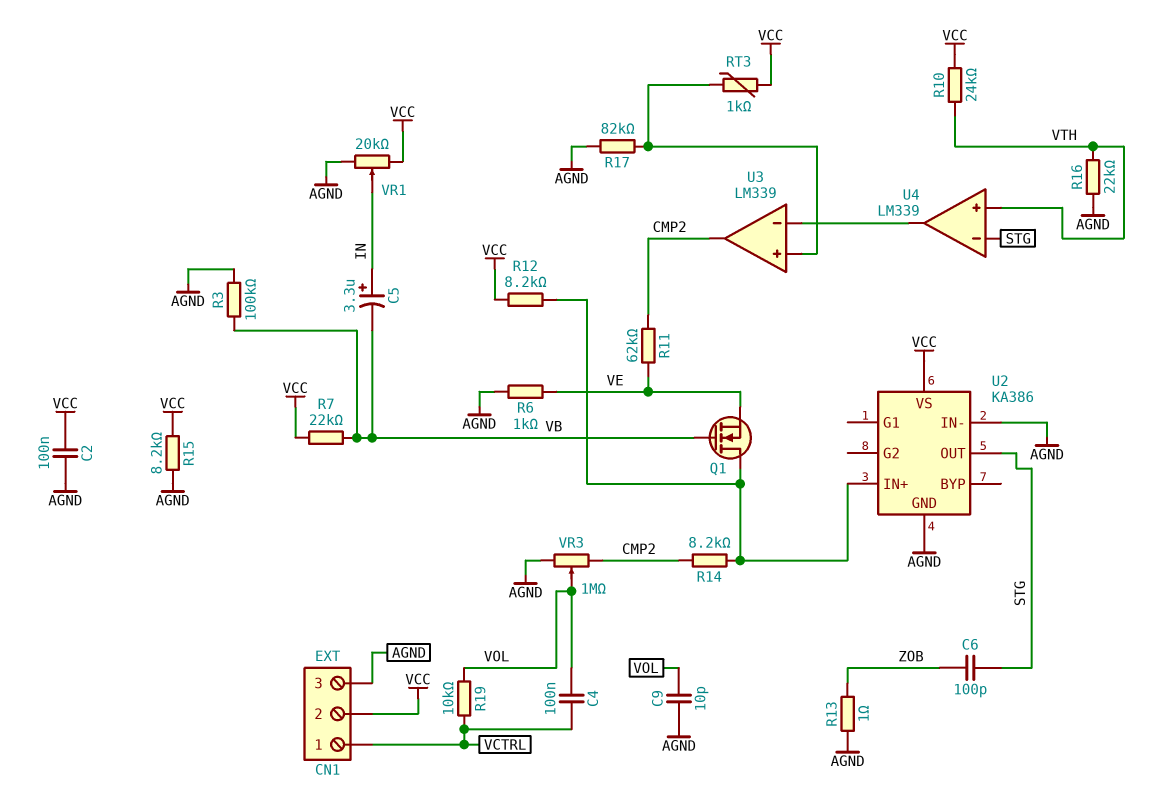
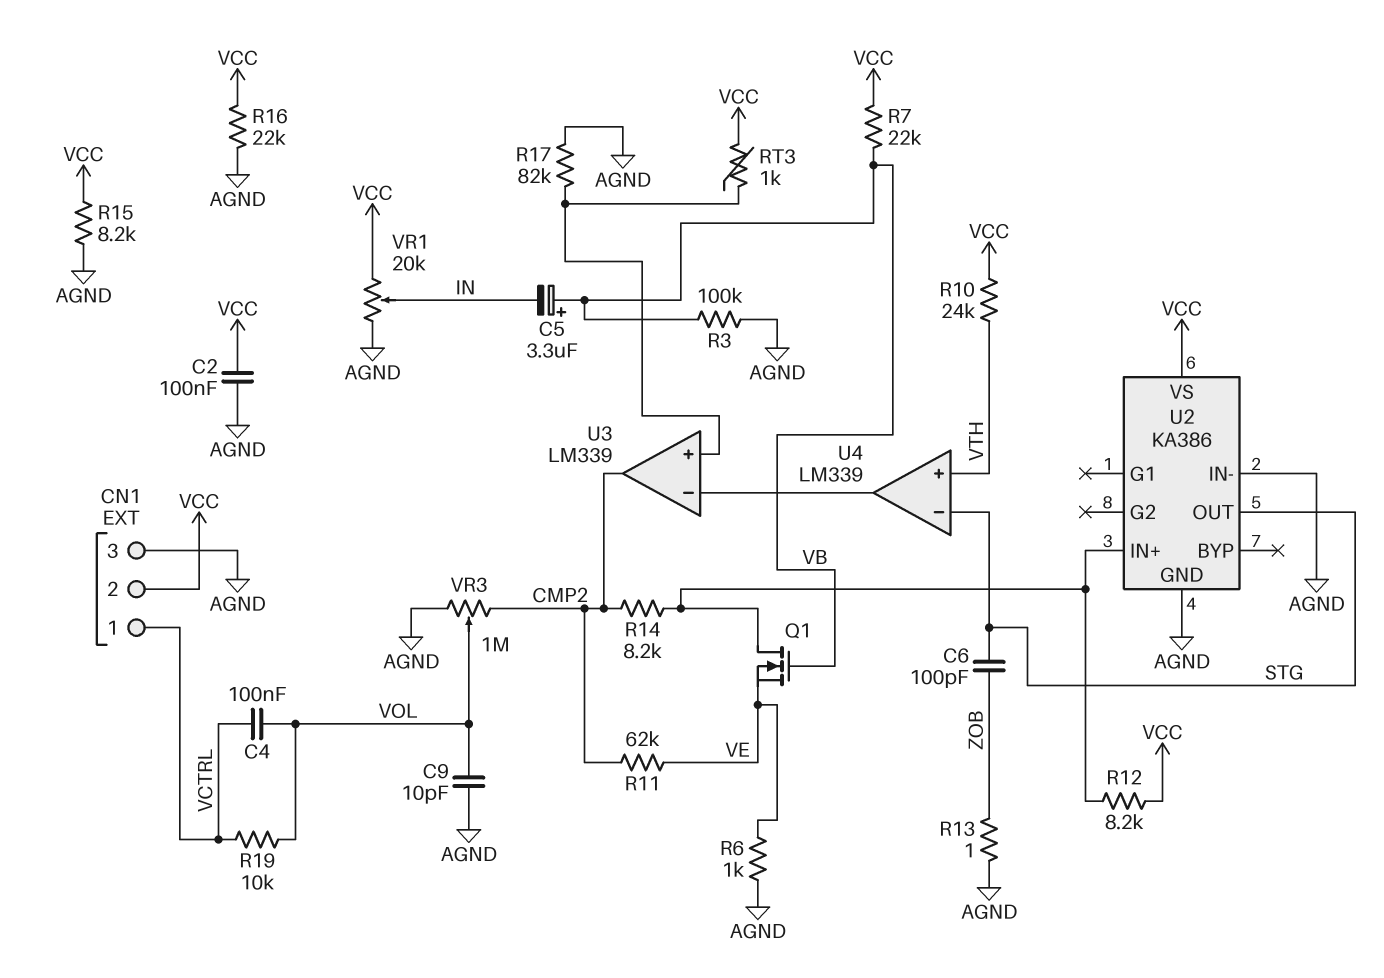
C5: 3.3uF (plus IN, minus VB) -> 3.3uF (plus VB, minus IN)
R16: 22k (AGND, VTH) -> 22k (AGND, VCC)

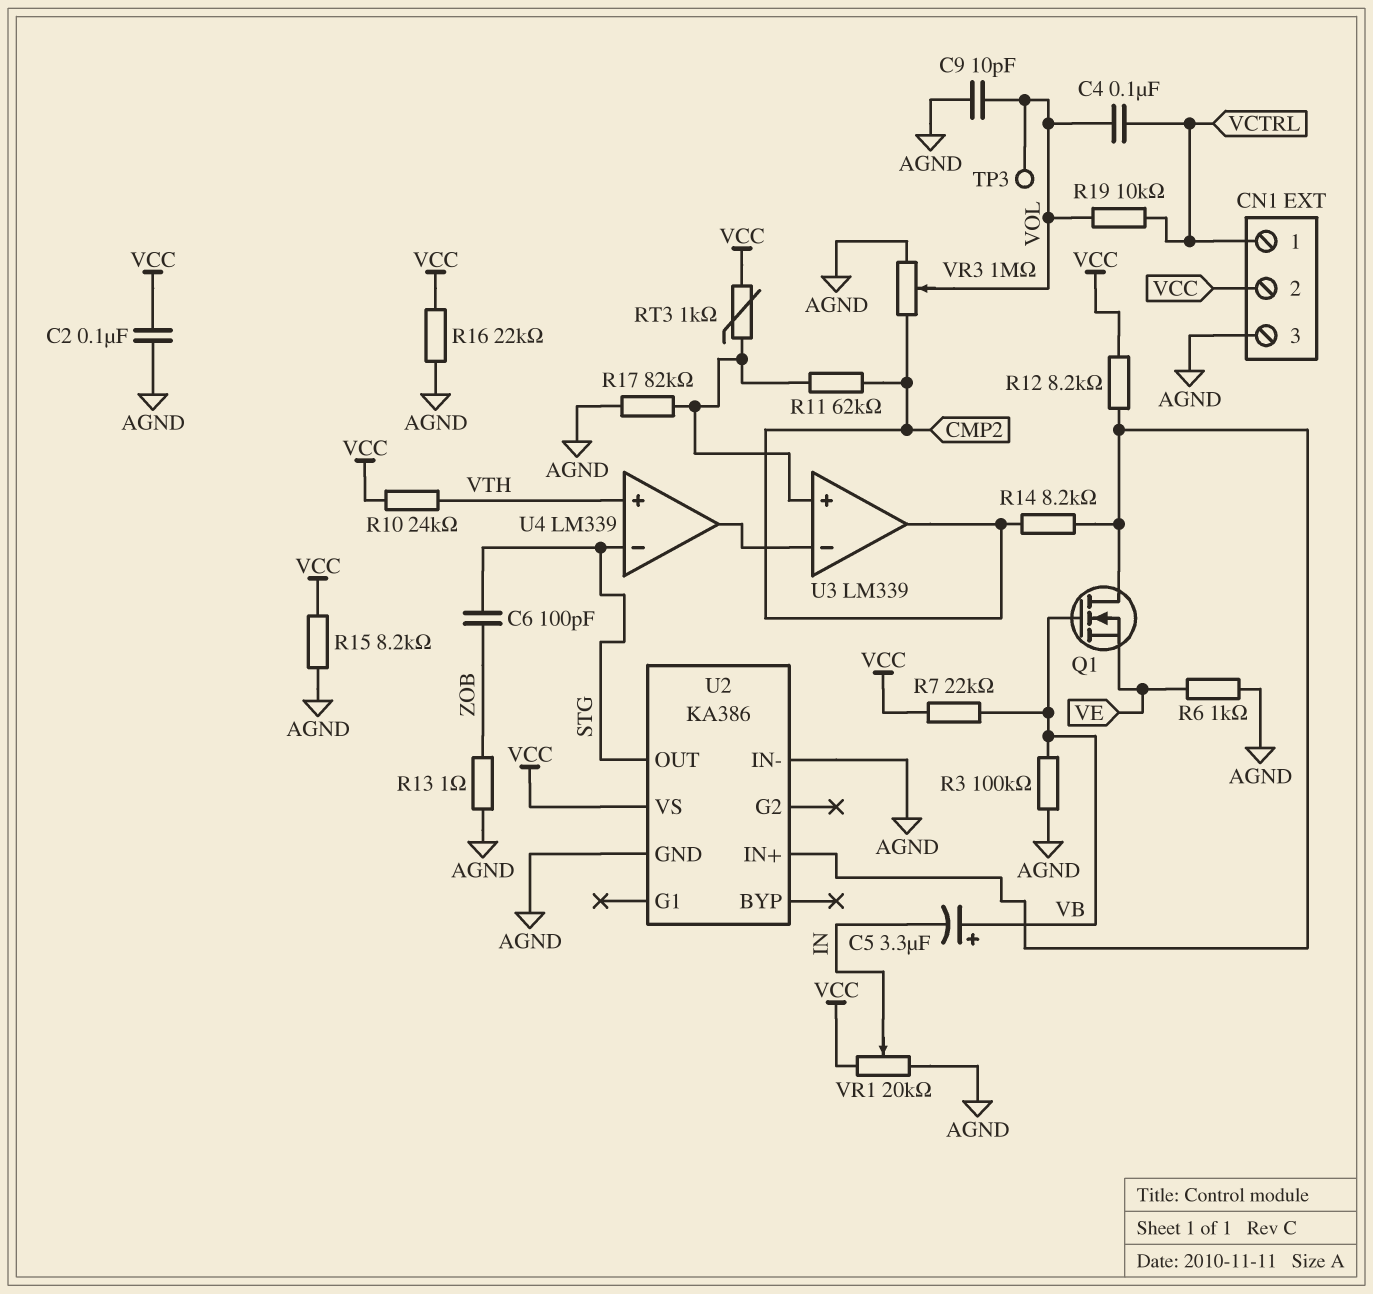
R11: 62k (CMP2, VE) -> 62k (CMP2, U3/in+)
TP3: none -> test point (VOL)

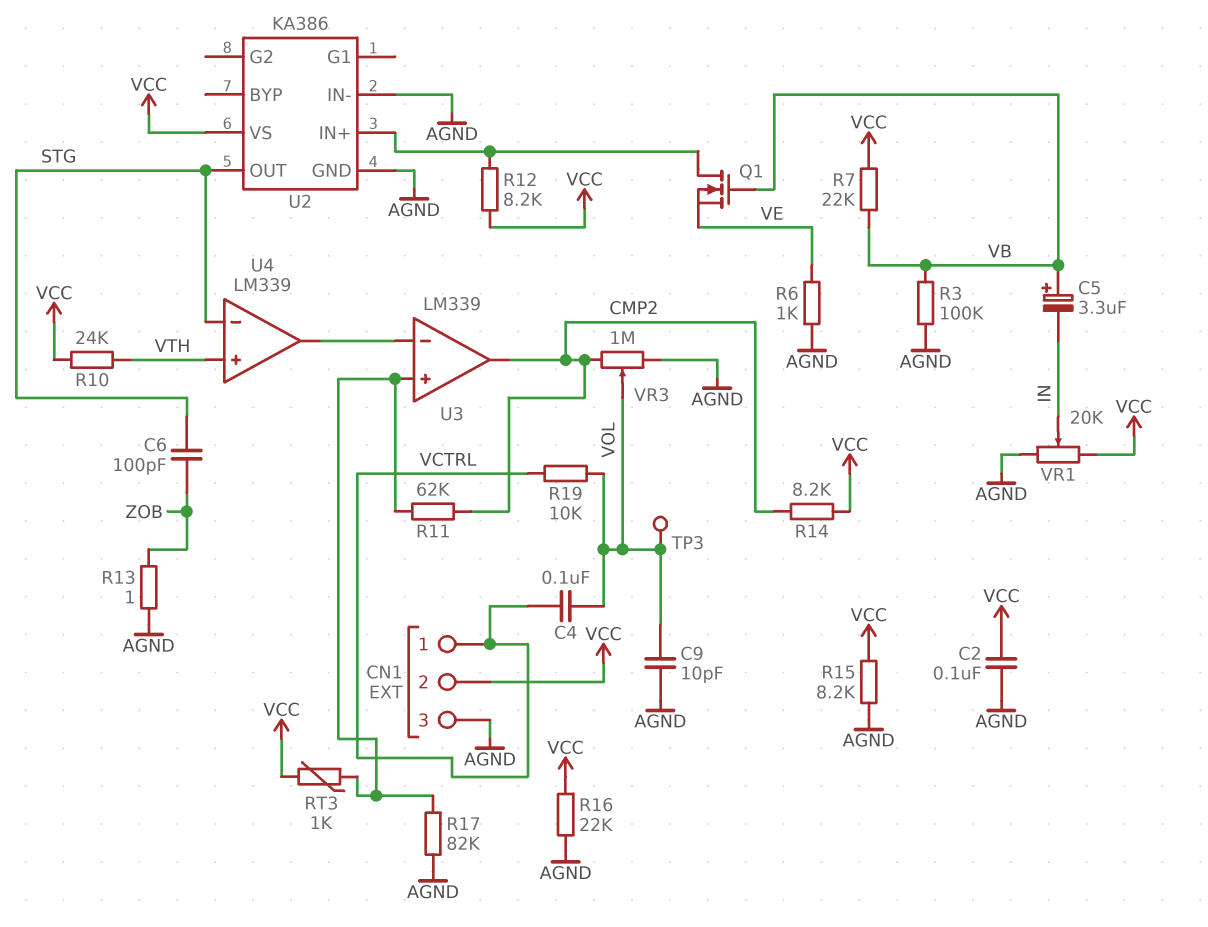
R14: 8.2k (CMP2, U2/IN+) -> 8.2k (CMP2, VCC)

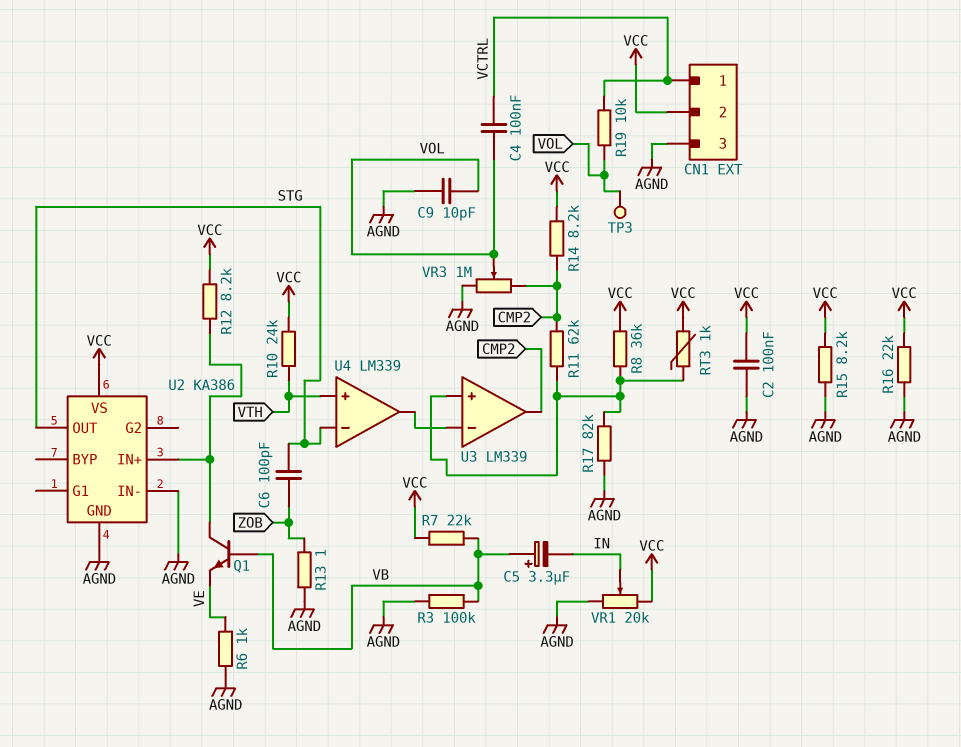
Q1: NMOS (G VB, D U2/IN+, S VE) -> NPN (B VB, C U2/IN+, E VE)
R8: none -> 36k (U3/in+, VCC)

